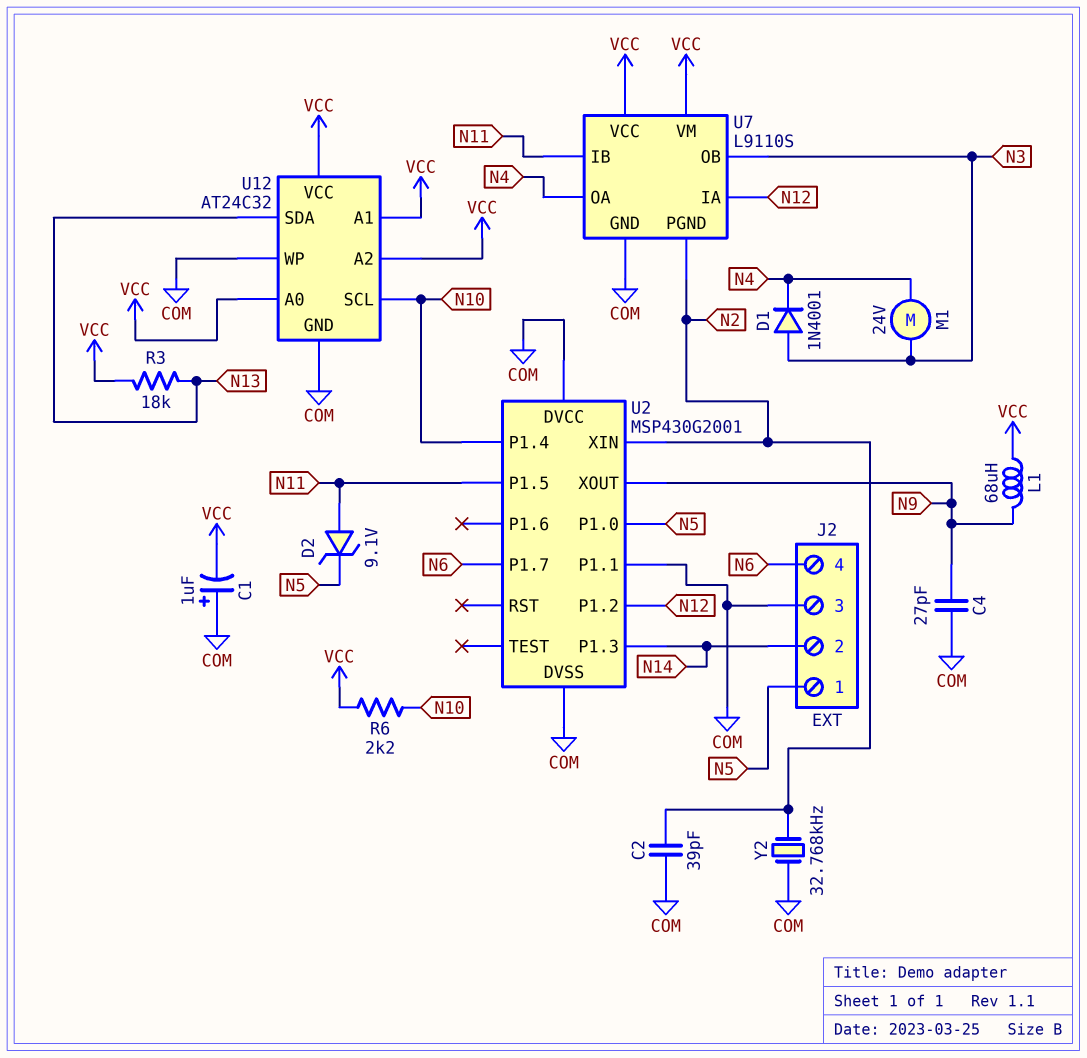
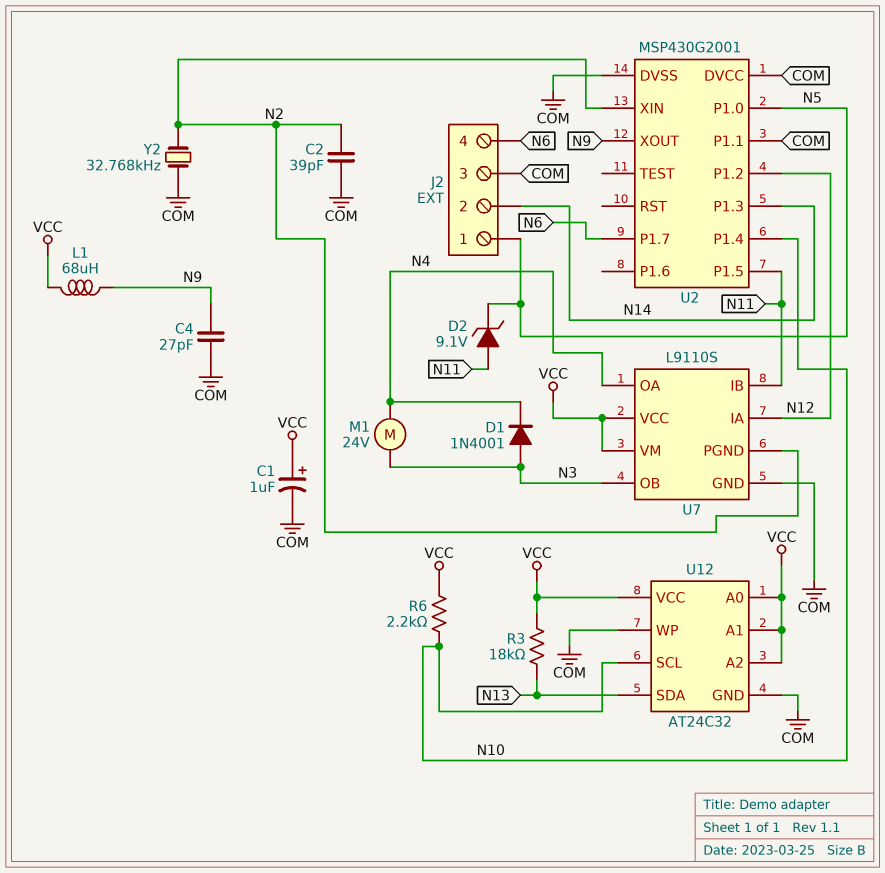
C1: 1uF (plus COM, minus VCC) -> 1uF (plus VCC, minus COM)

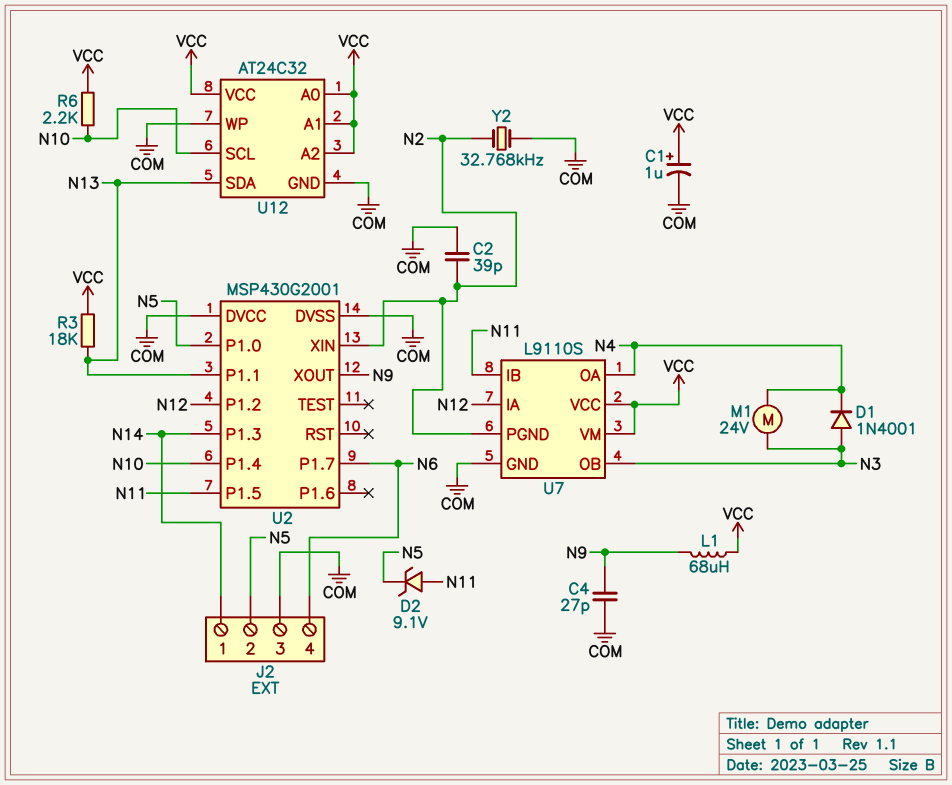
J2 pin 1: N5 -> N14
J2 pin 2: N14 -> N5
U2 pin P1.1: COM -> N13

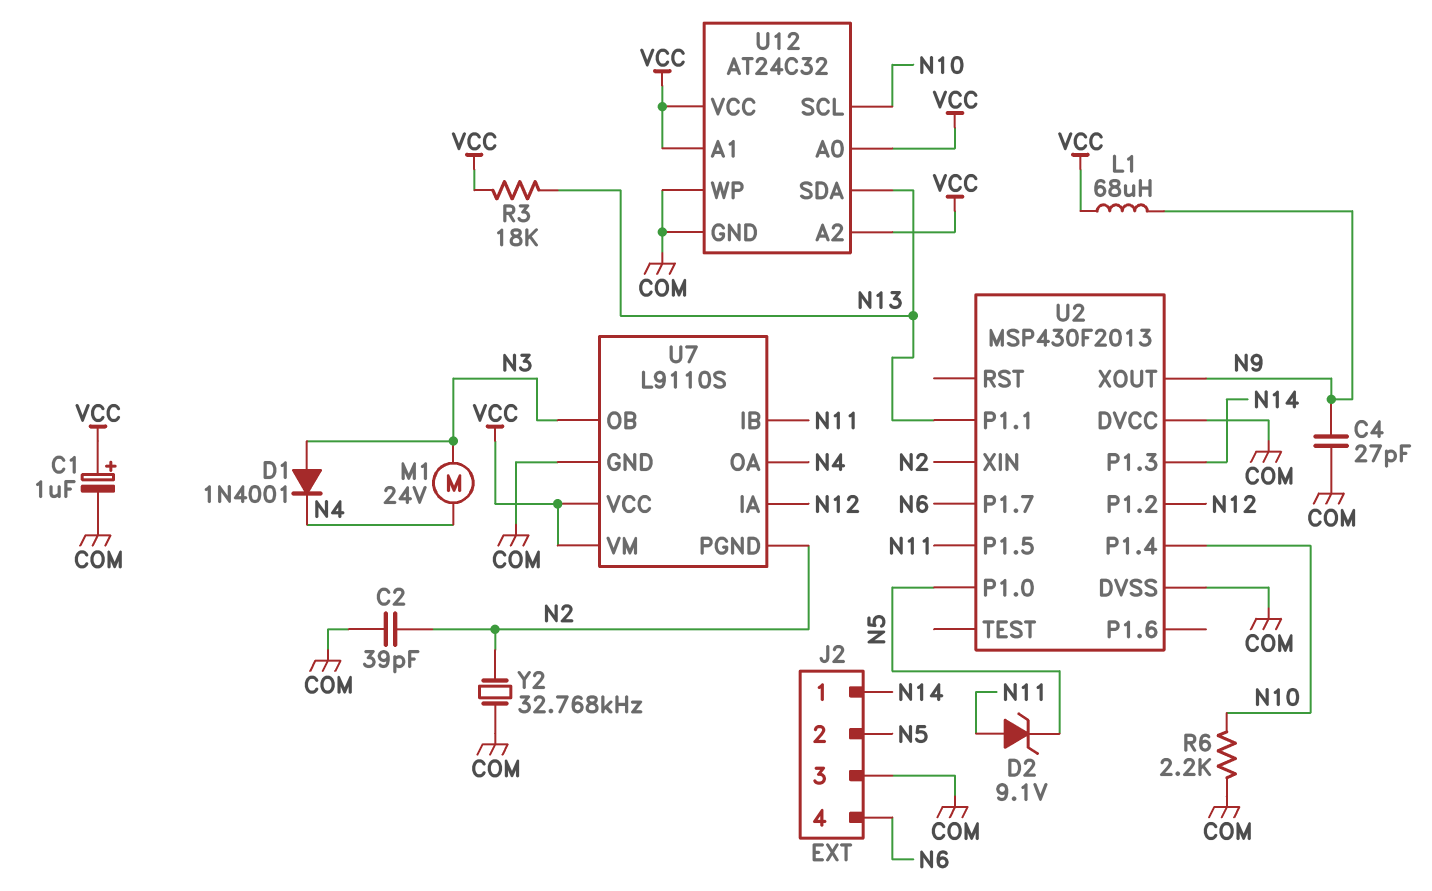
R6: 2.2k (N10, VCC) -> 2.2k (COM, N10)
U2: MSP430G2001 -> MSP430F2013

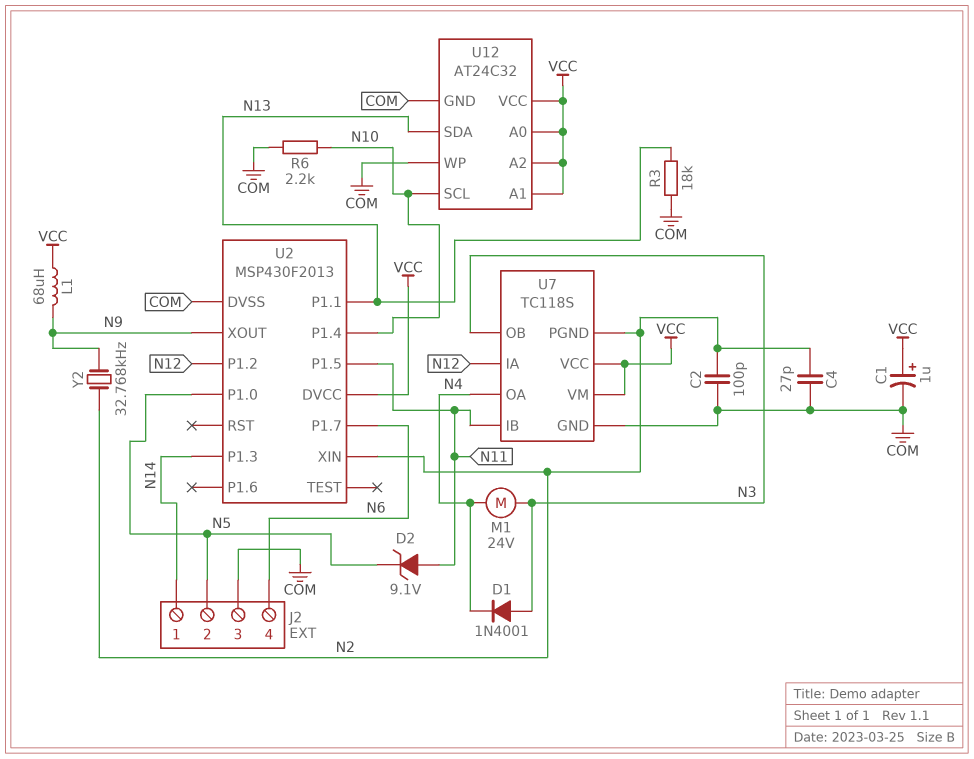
C2: 39pF (COM, N2) -> 100pF (COM, N2)
C4: 27pF (COM, N9) -> 27pF (COM, N2)
R3: 18k (N13, VCC) -> 18k (COM, N13)
U2 pin DVCC: COM -> VCC
U7: L9110S -> TC118S
Y2: 32.768kHz (COM, N2) -> 32.768kHz (N2, N9)

